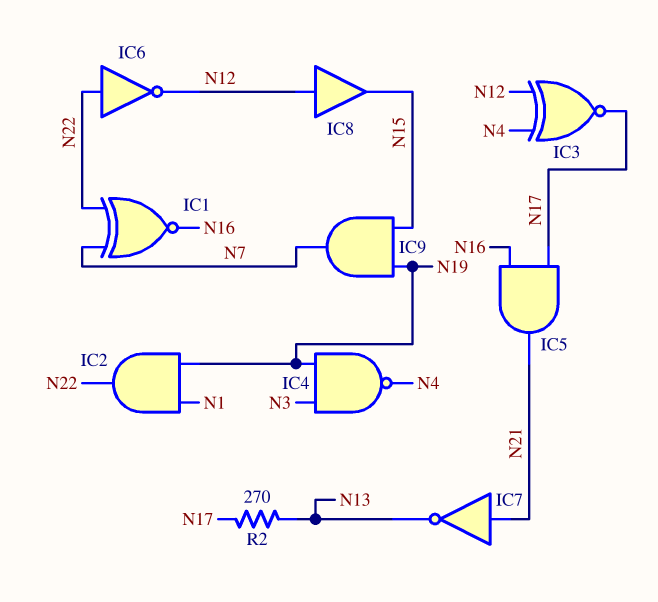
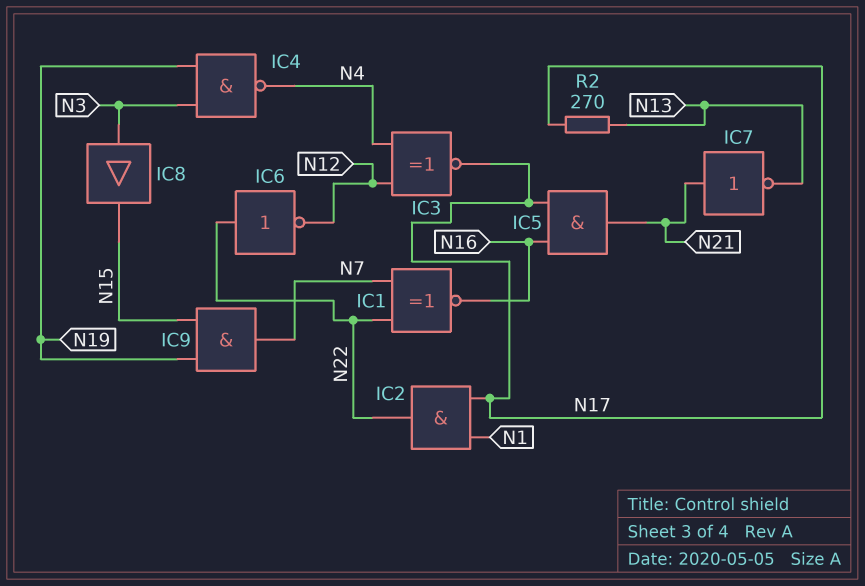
IC2: AND (in N1, in N19, out N22) -> AND (in N1, in N17, out N22)
IC8: buffer (in N12, out N15) -> buffer (in N3, out N15)

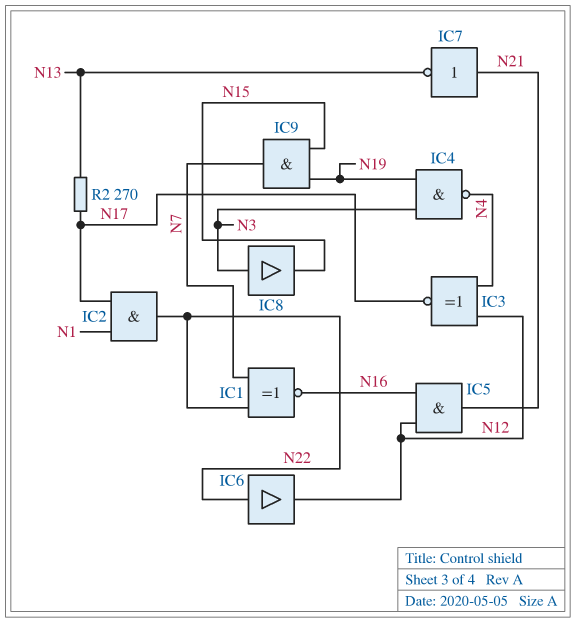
IC5: AND (in N16, in N17, out N21) -> AND (in N12, in N16, out N21)
IC6: NOT (in N22, out N12) -> buffer (in N22, out N12)

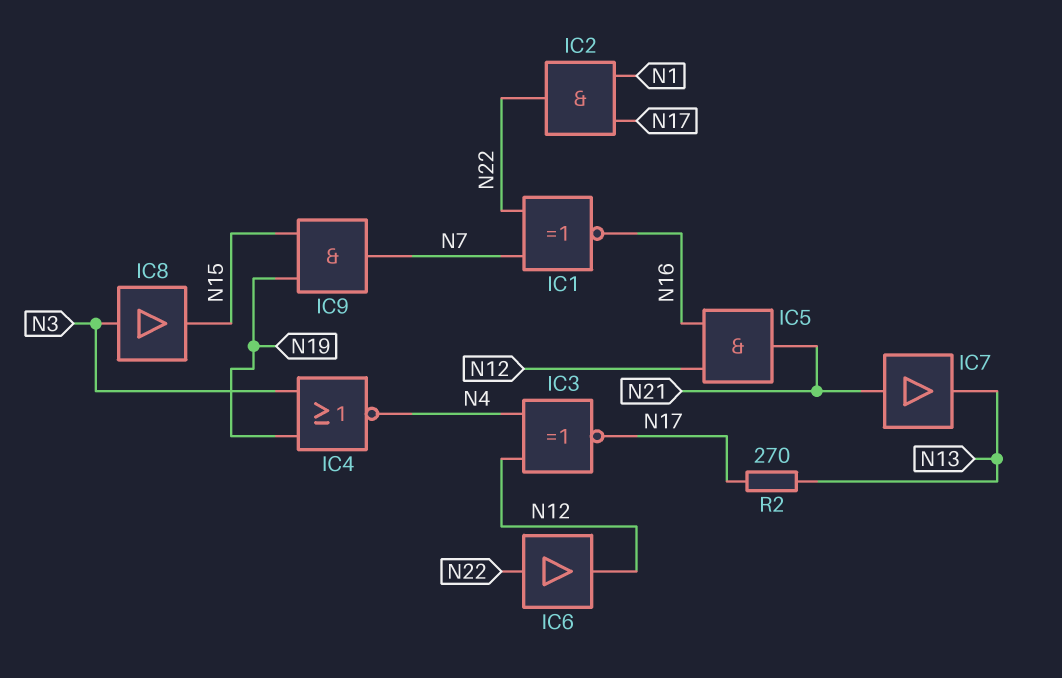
IC4: NAND (in N3, in N19, out N4) -> NOR (in N3, in N19, out N4)
IC7: NOT (in N21, out N13) -> buffer (in N21, out N13)

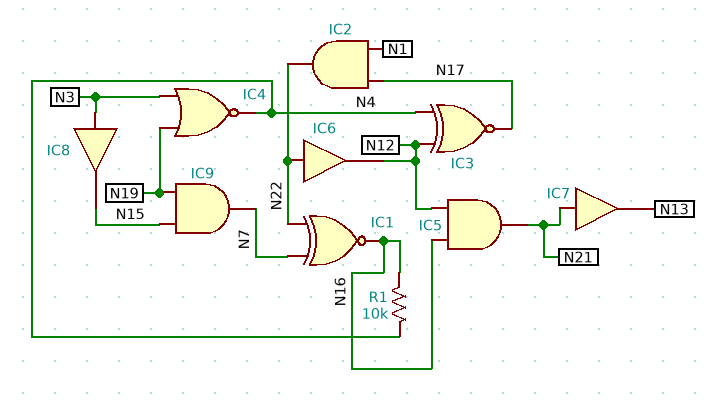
R1: none -> 10k (N4, N16)
R2: 270 (N13, N17) -> none

